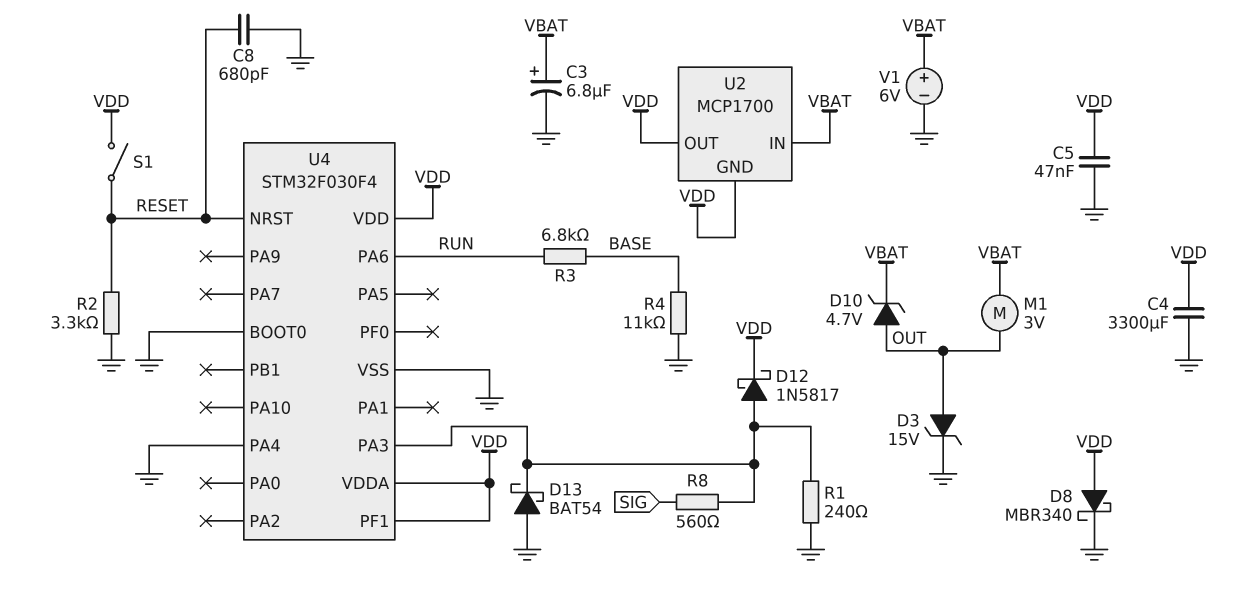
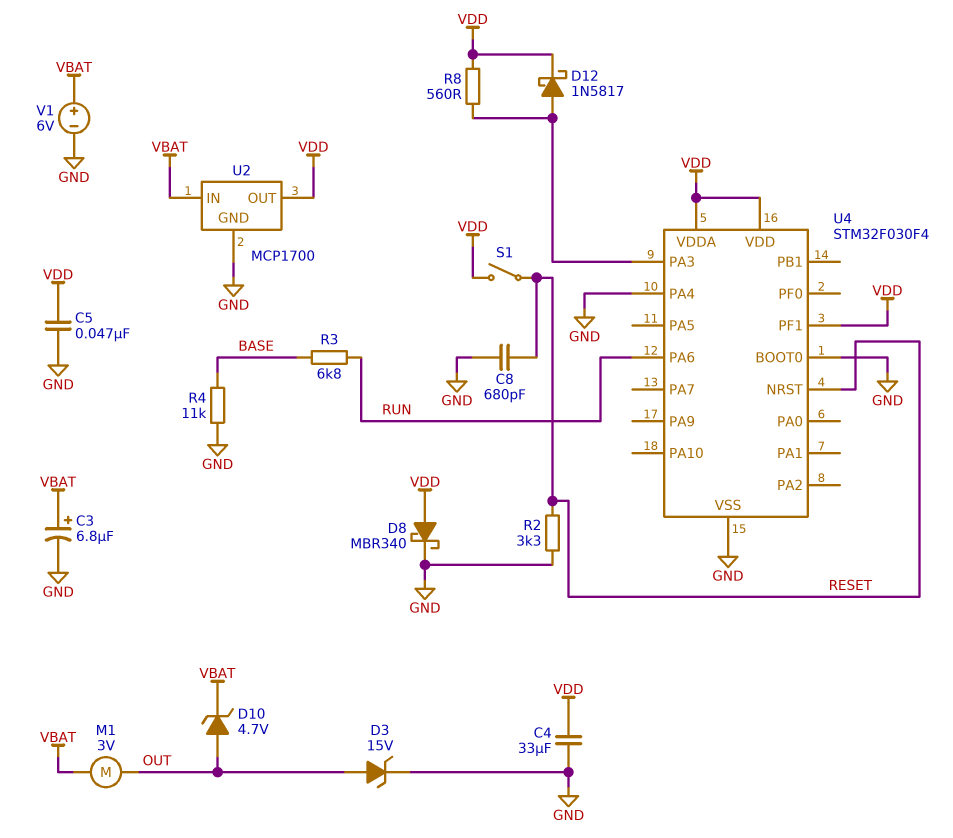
C4: 3300uF (GND, VDD) -> 33uF (GND, VDD)
D13: schottky BAT54 (A GND, K U4/PA3) -> none
R1: 240 (GND, U4/PA3) -> none
R8: 560 (SIG, U4/PA3) -> 560 (U4/PA3, VDD)
U2 pin GND: VDD -> GND

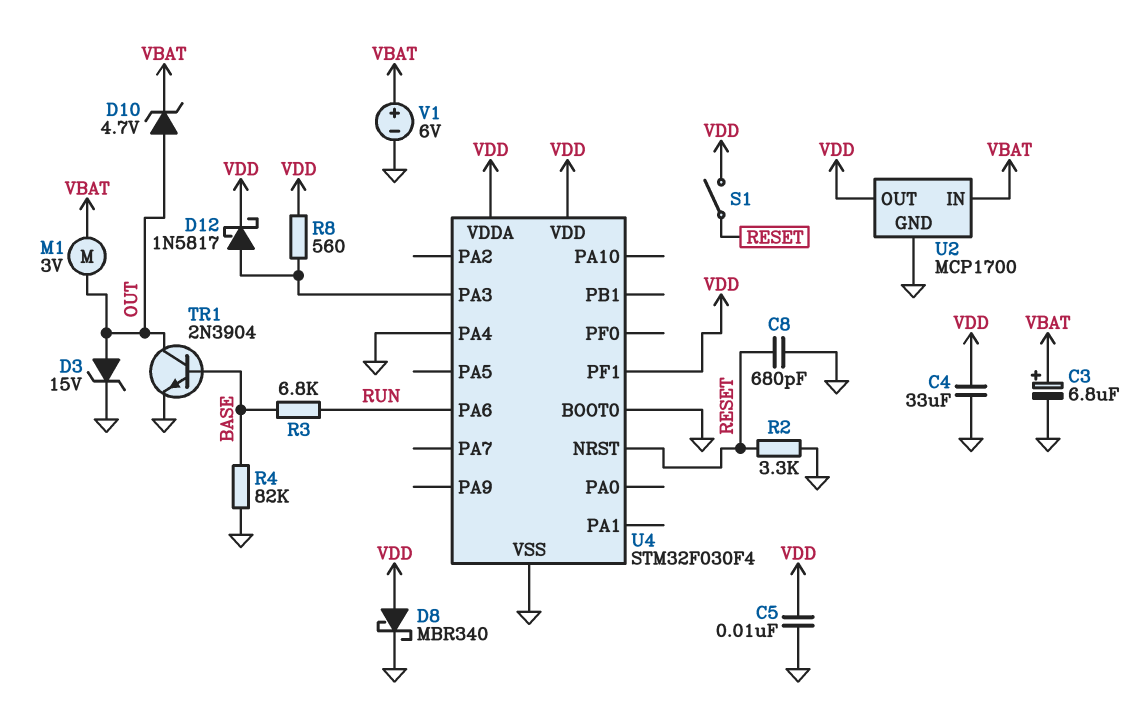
C5: 47nF (GND, VDD) -> 10nF (GND, VDD)
R4: 11k (BASE, GND) -> 82k (BASE, GND)
TR1: none -> NPN 2N3904 (B BASE, C OUT, E GND)

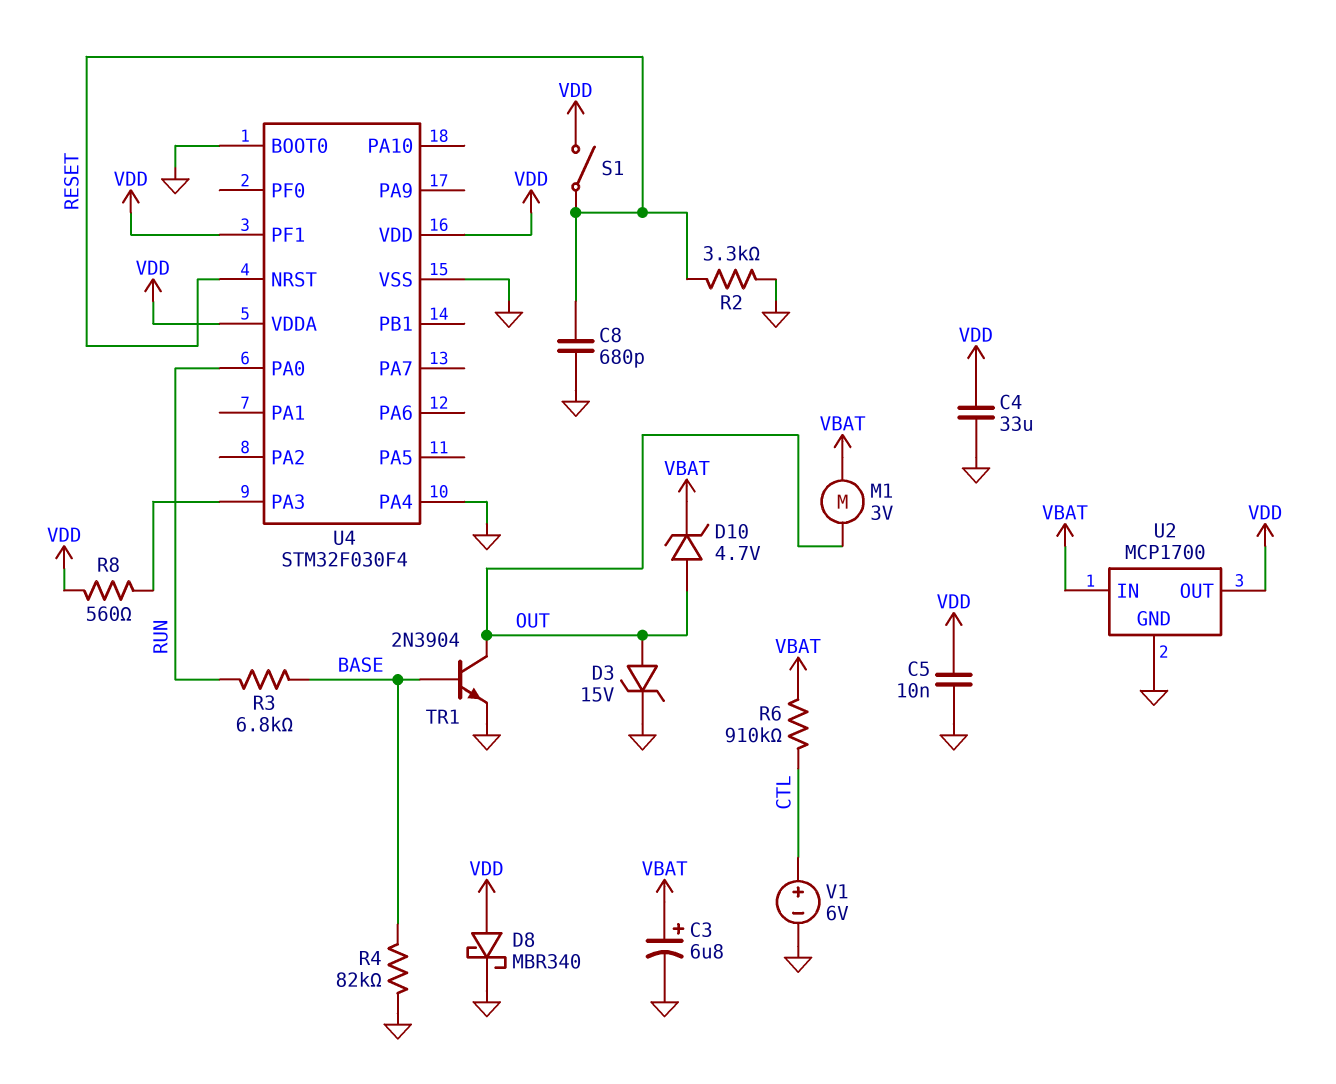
D12: schottky 1N5817 (A U4/PA3, K VDD) -> none
R6: none -> 910k (CTL, VBAT)
U4 pin PA0: none -> RUN
U4 pin PA6: RUN -> none
V1: 6V (plus VBAT, minus GND) -> 6V (plus CTL, minus GND)

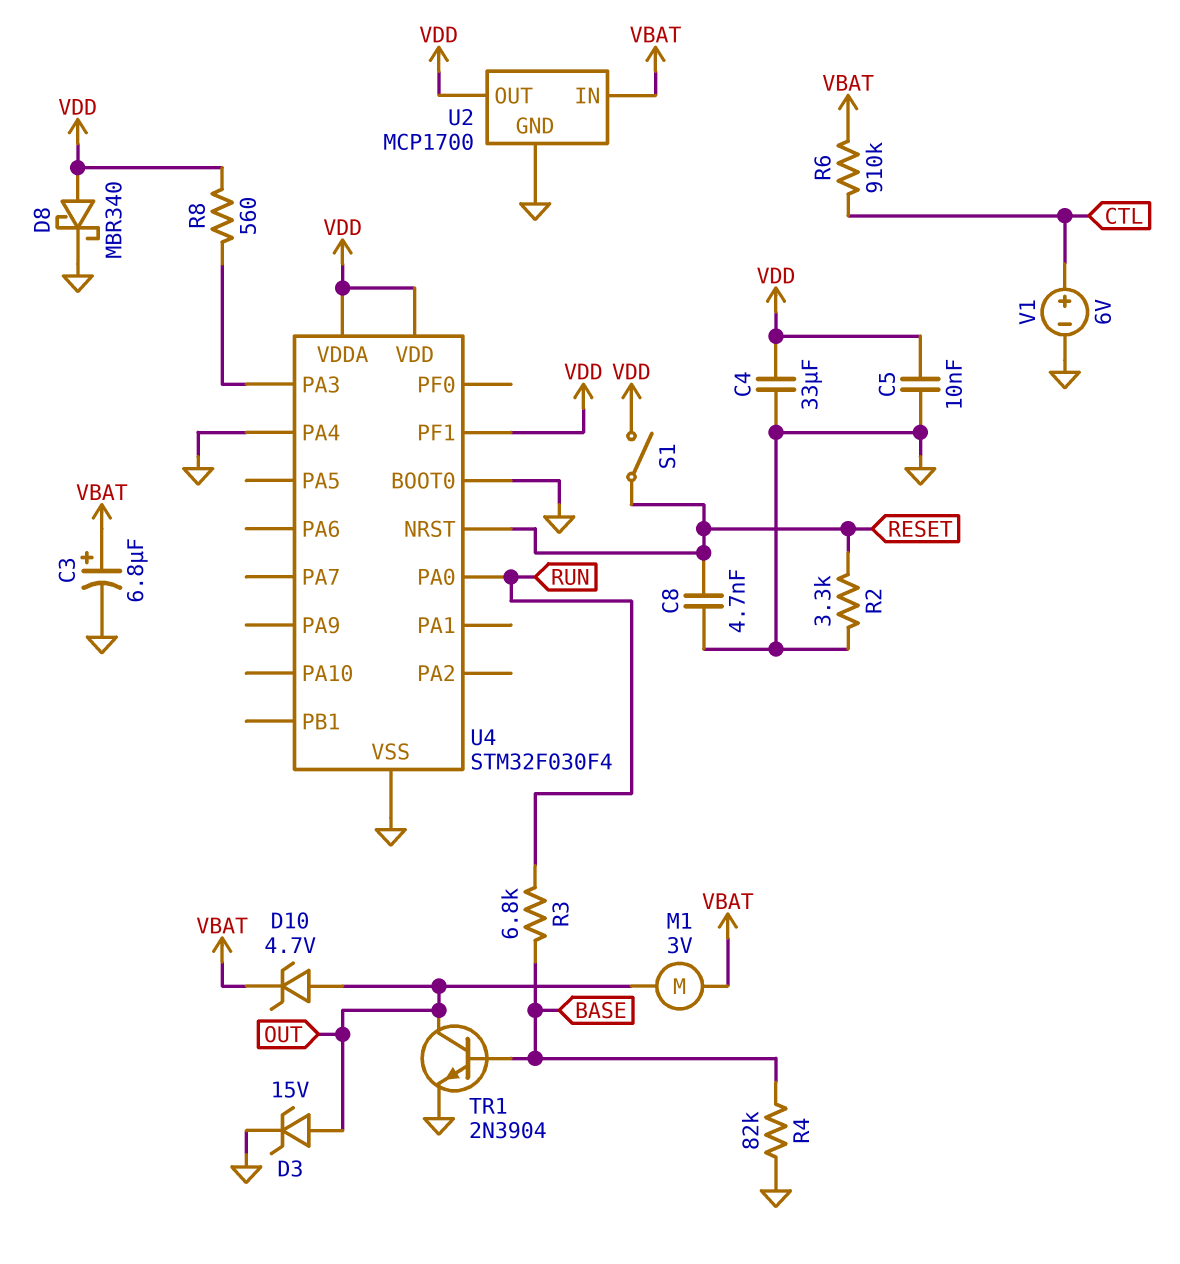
C8: 680pF (GND, RESET) -> 4.7nF (GND, RESET)

